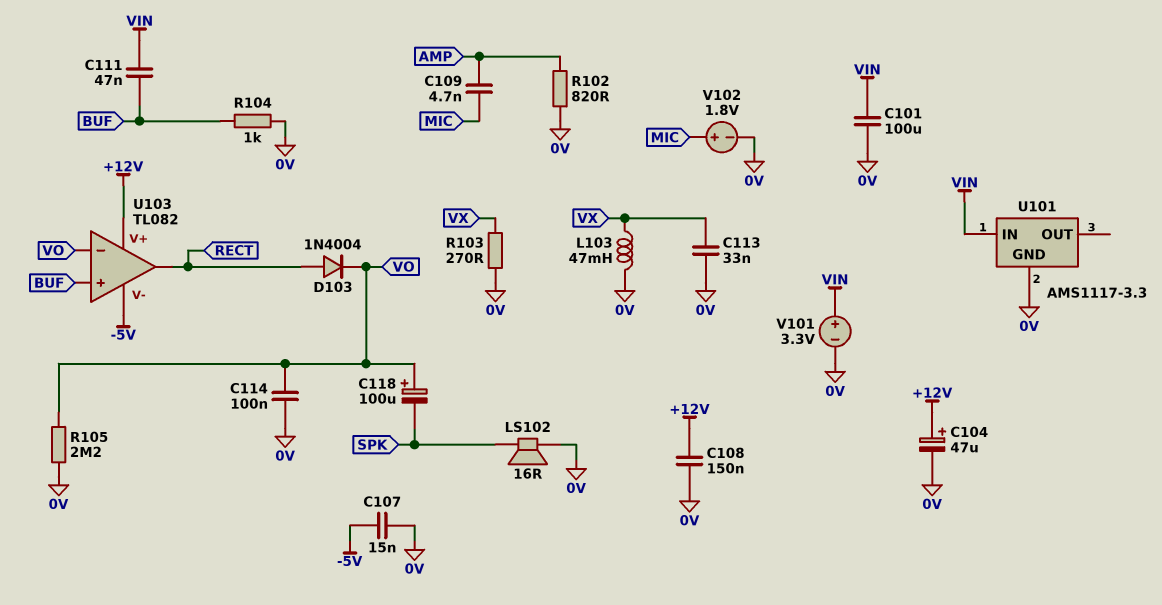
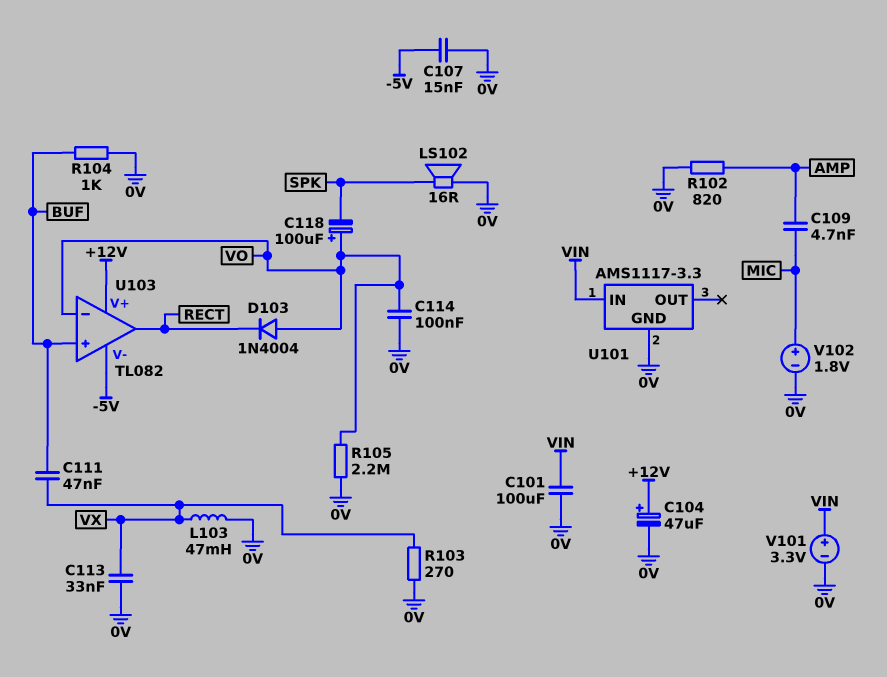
C108: 150nF (+12V, 0V) -> none
C111: 47nF (BUF, VIN) -> 47nF (BUF, VX)
D103: diode 1N4004 (A RECT, K VO) -> diode 1N4004 (A VO, K RECT)

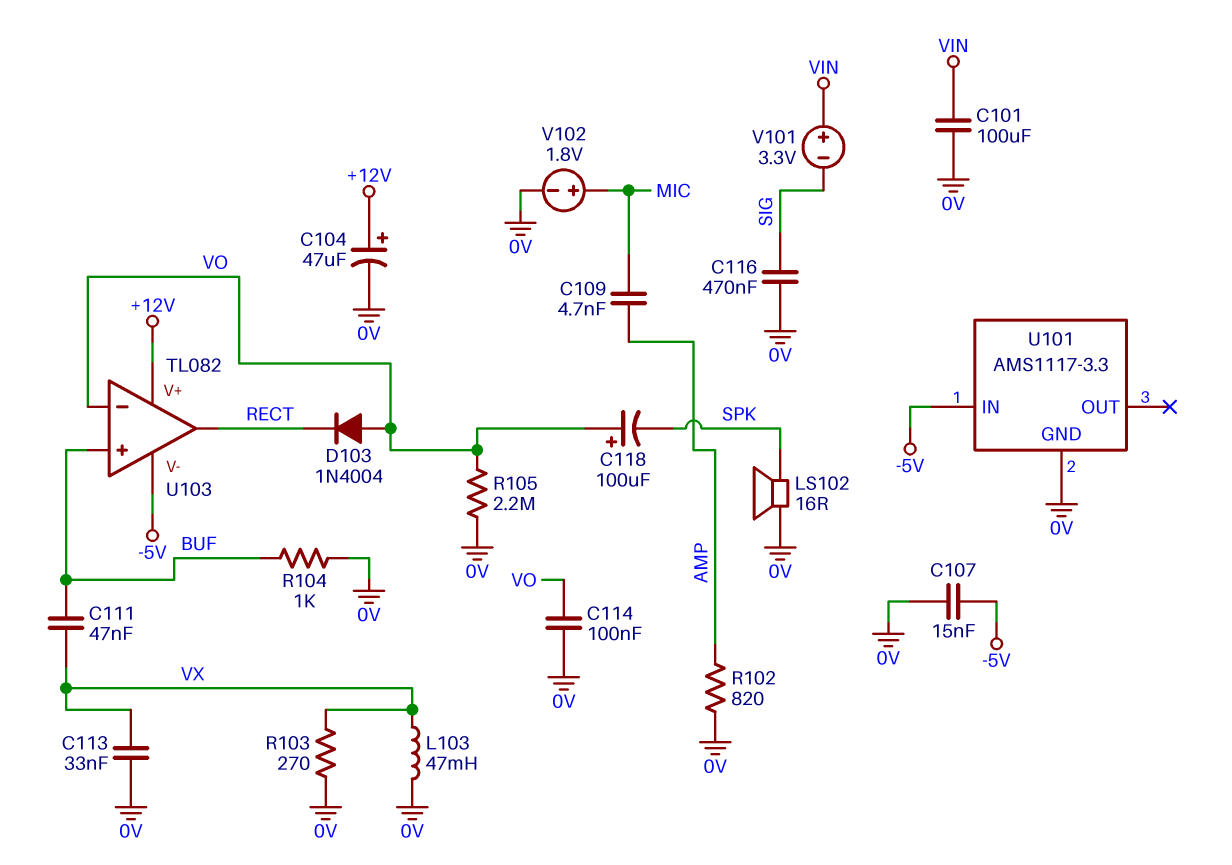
C116: none -> 470nF (0V, SIG)
U101 pin IN: VIN -> -5V
V101: 3.3V (plus VIN, minus 0V) -> 3.3V (plus VIN, minus SIG)

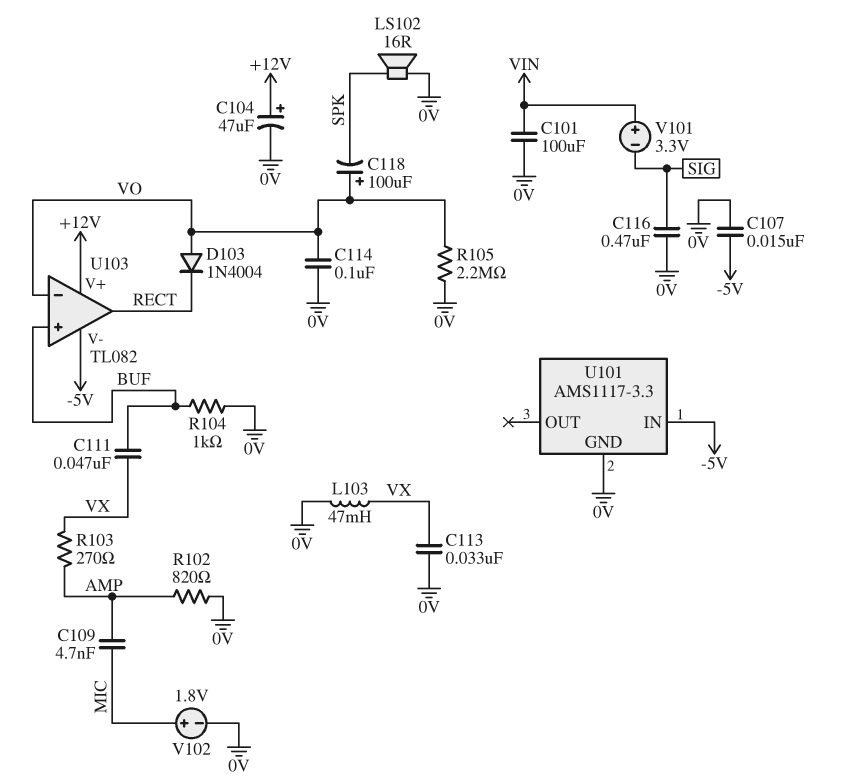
R103: 270 (0V, VX) -> 270 (AMP, VX)

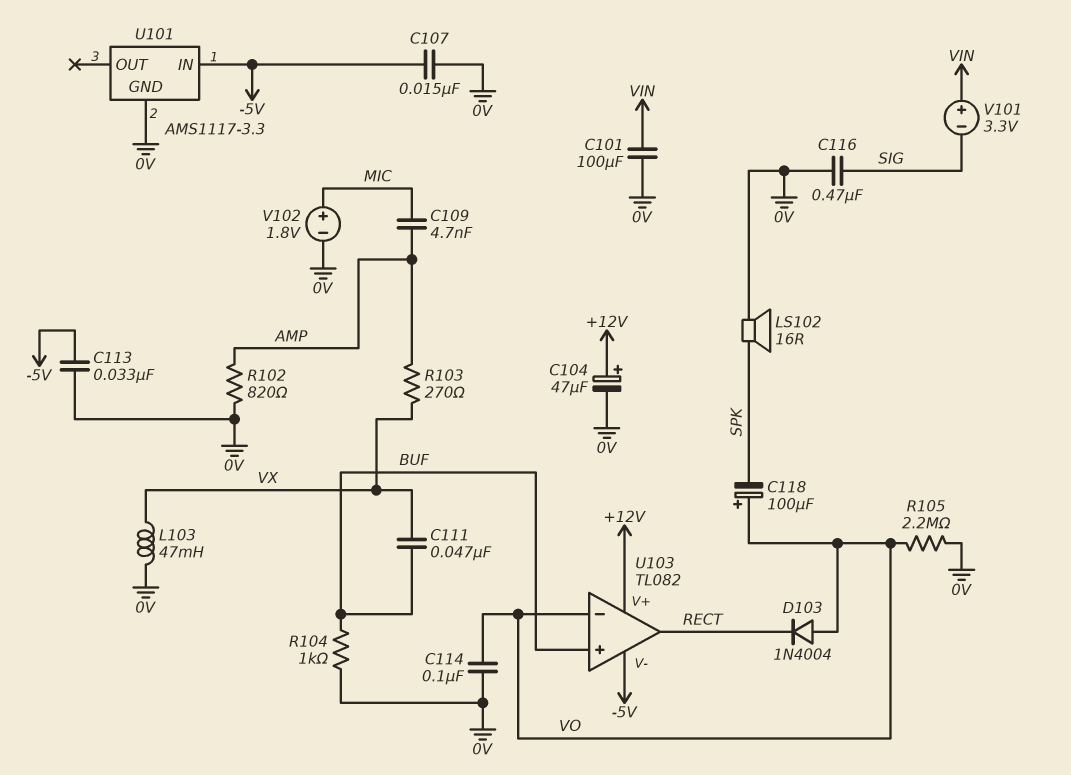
C113: 33nF (0V, VX) -> 33nF (-5V, 0V)

